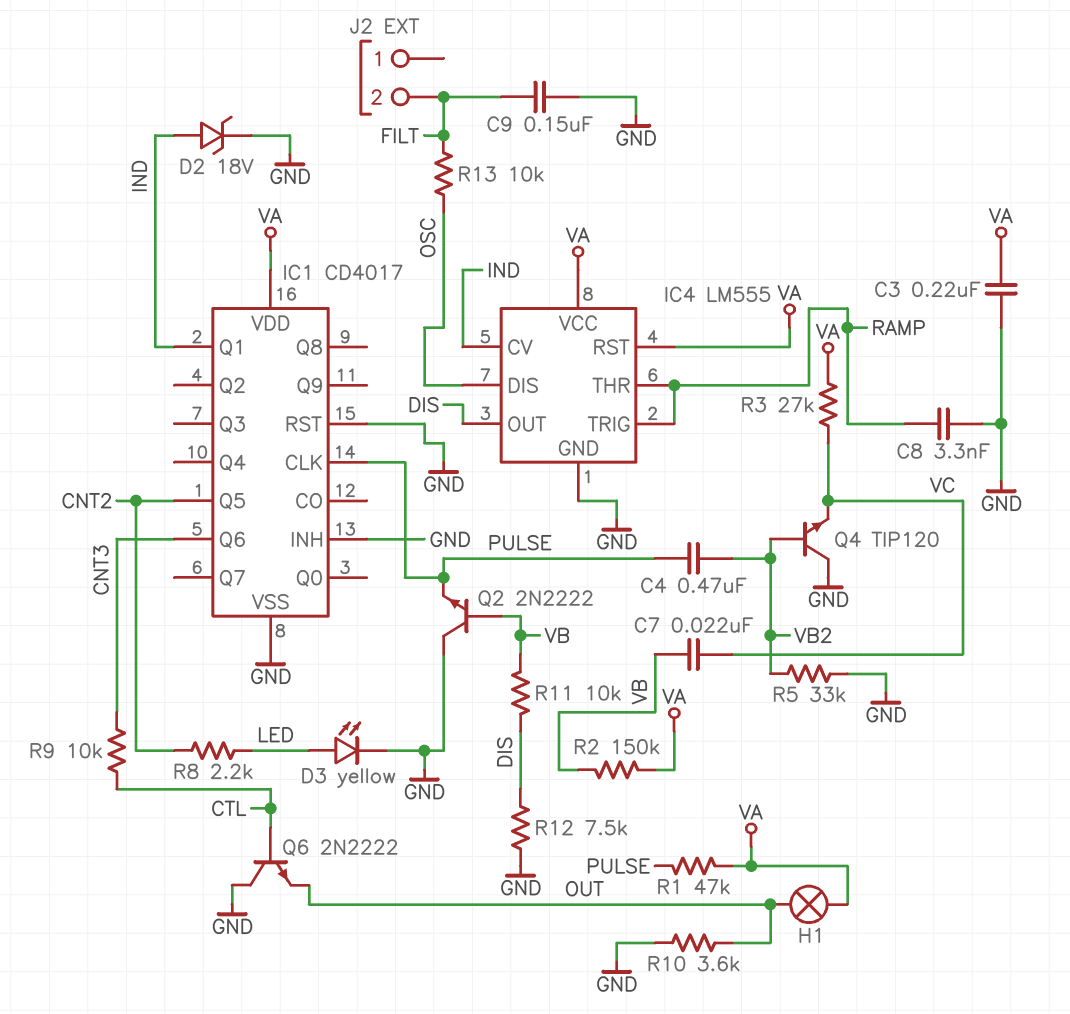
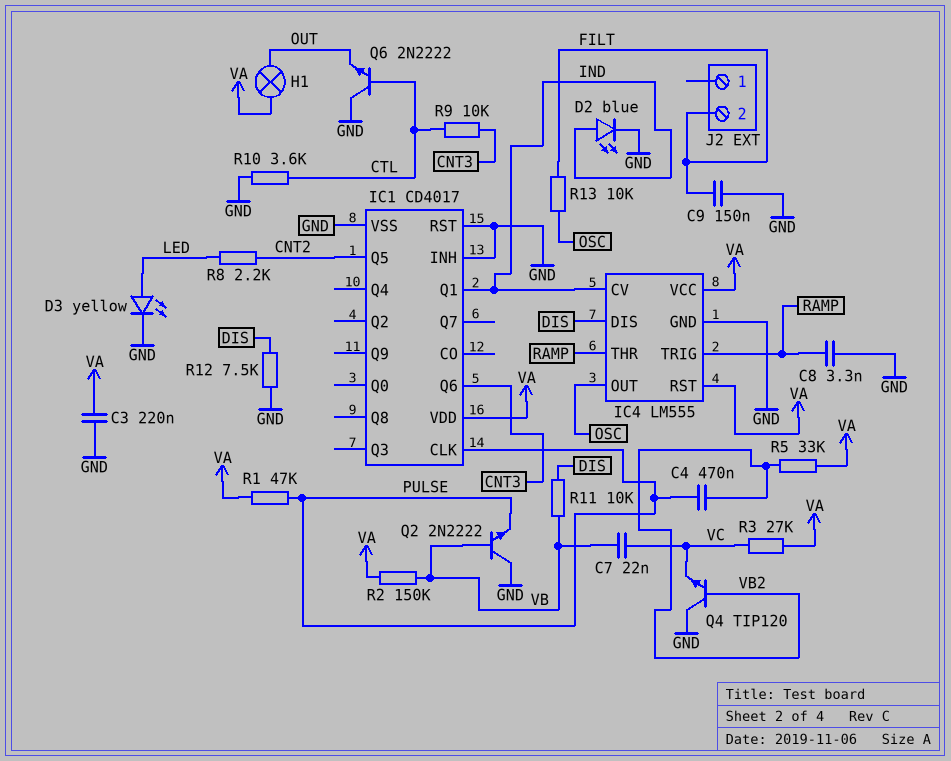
D2: zener 18V (A IND, K GND) -> LED blue (A IND, K GND)
IC4 pin DIS: OSC -> DIS
IC4 pin OUT: DIS -> OSC
R5: 33k (GND, VB2) -> 33k (VA, VB2)
R10: 3.6k (GND, OUT) -> 3.6k (CTL, GND)

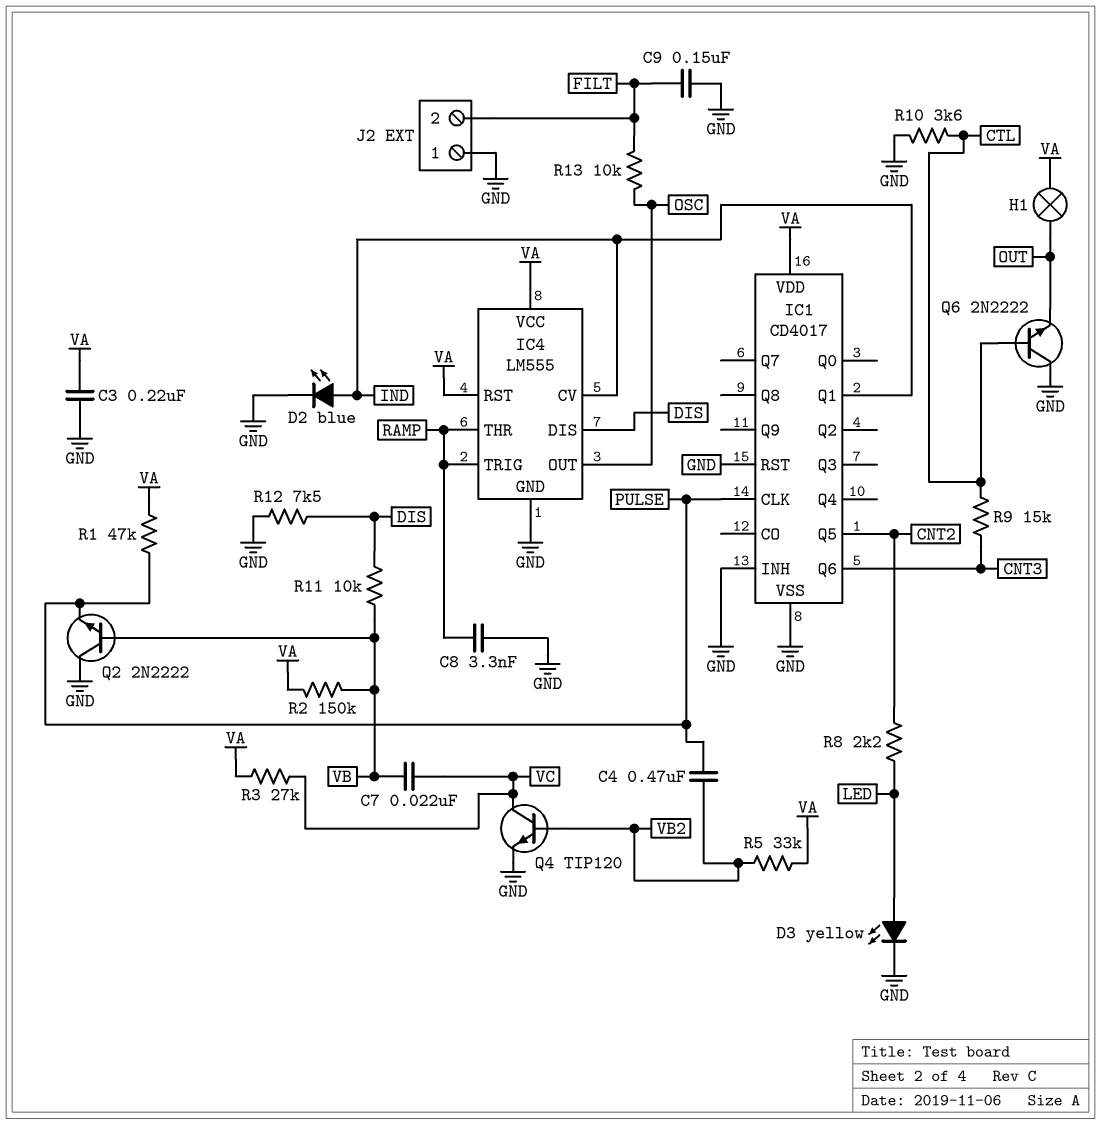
J2 pin 1: none -> GND
Q4: NPN TIP120 (B VB2, C GND, E VC) -> NPN TIP120 (B VB2, C VC, E GND)
R9: 10k (CNT3, CTL) -> 15k (CNT3, CTL)

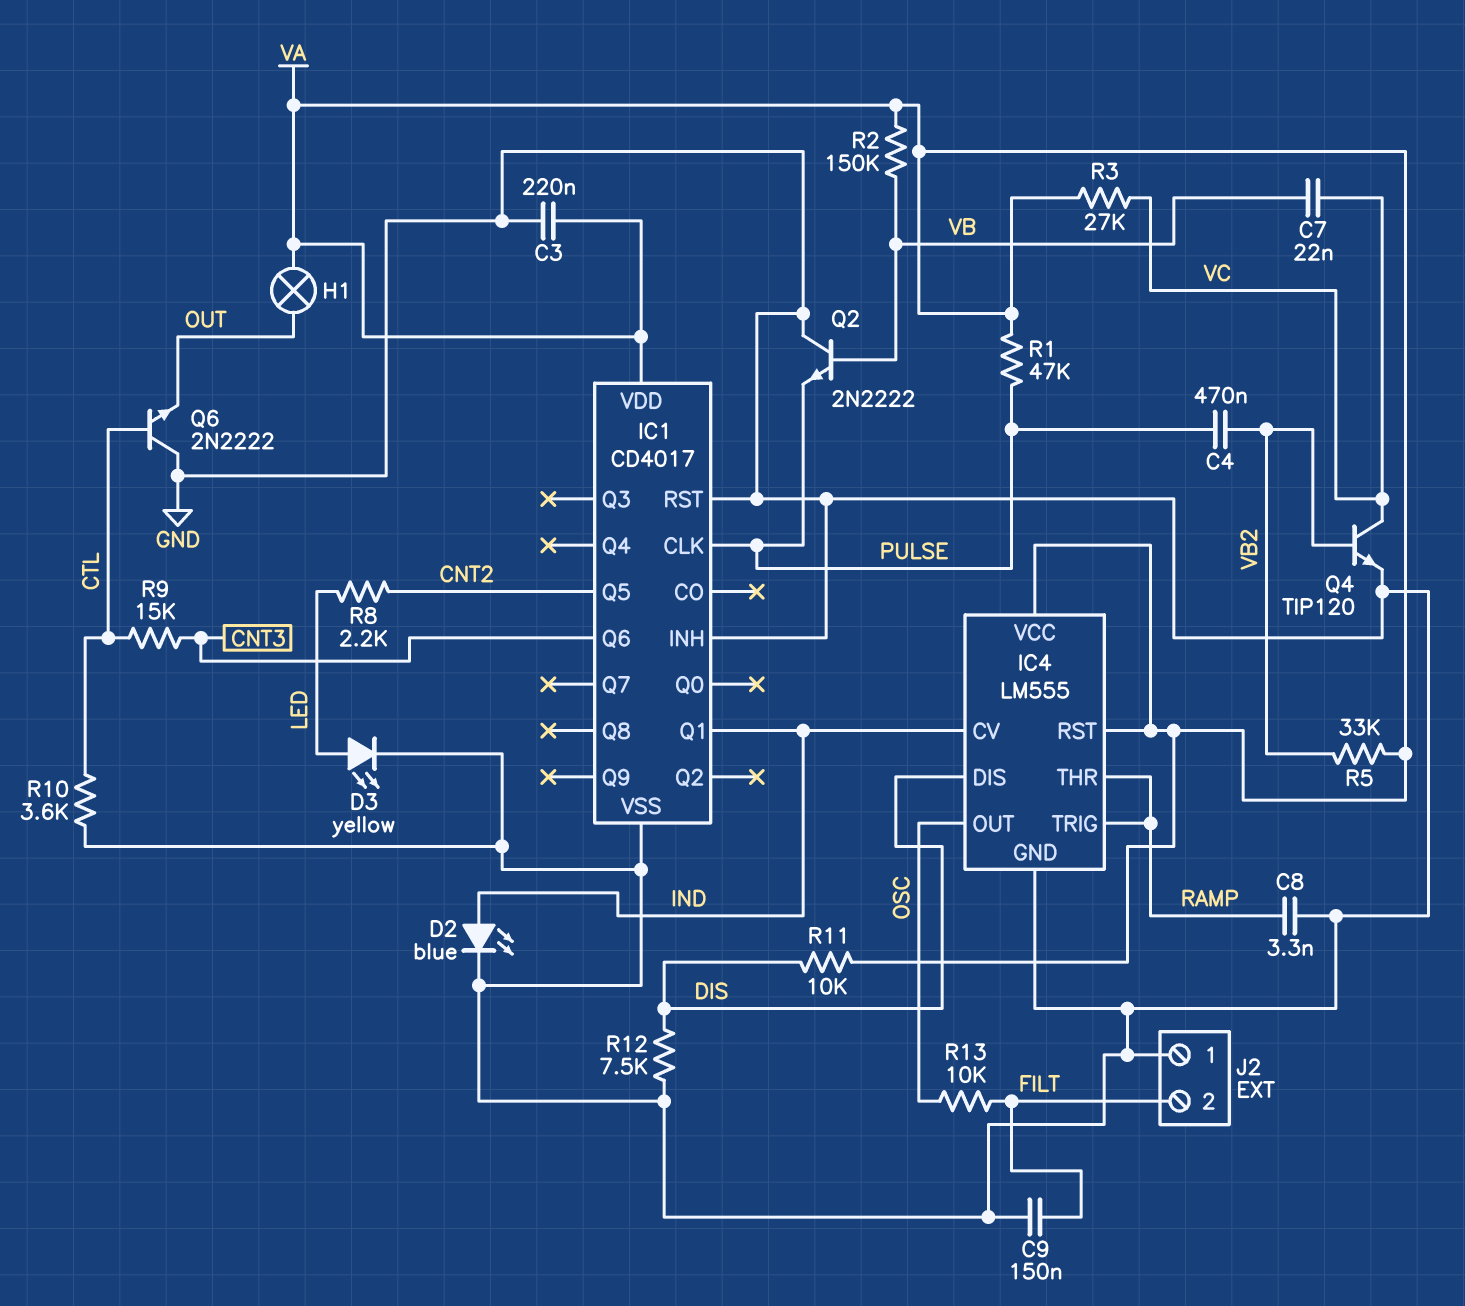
R11: 10k (DIS, VB) -> 10k (DIS, VA)

